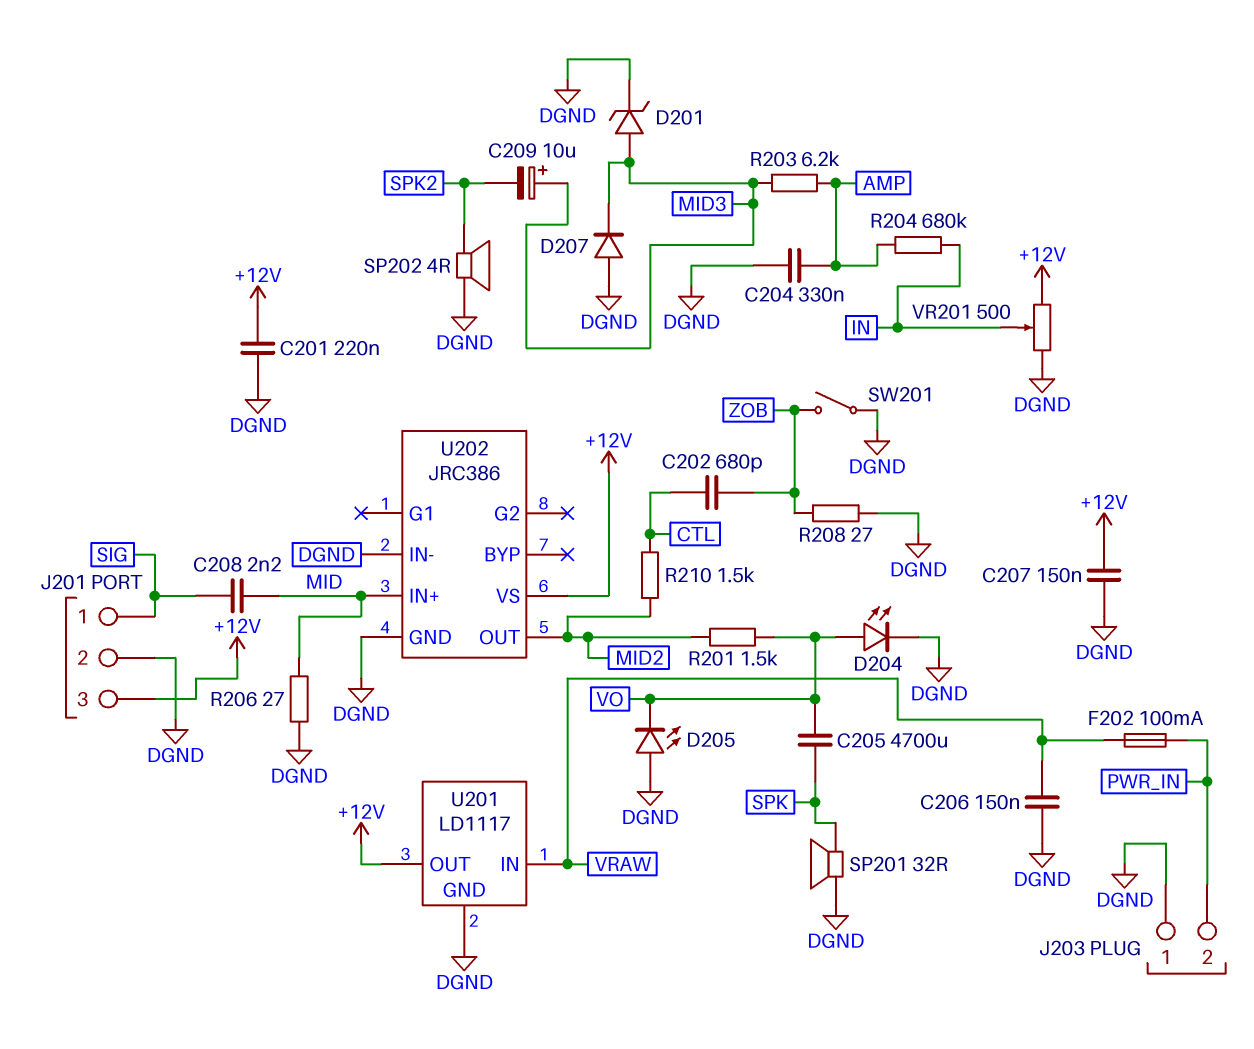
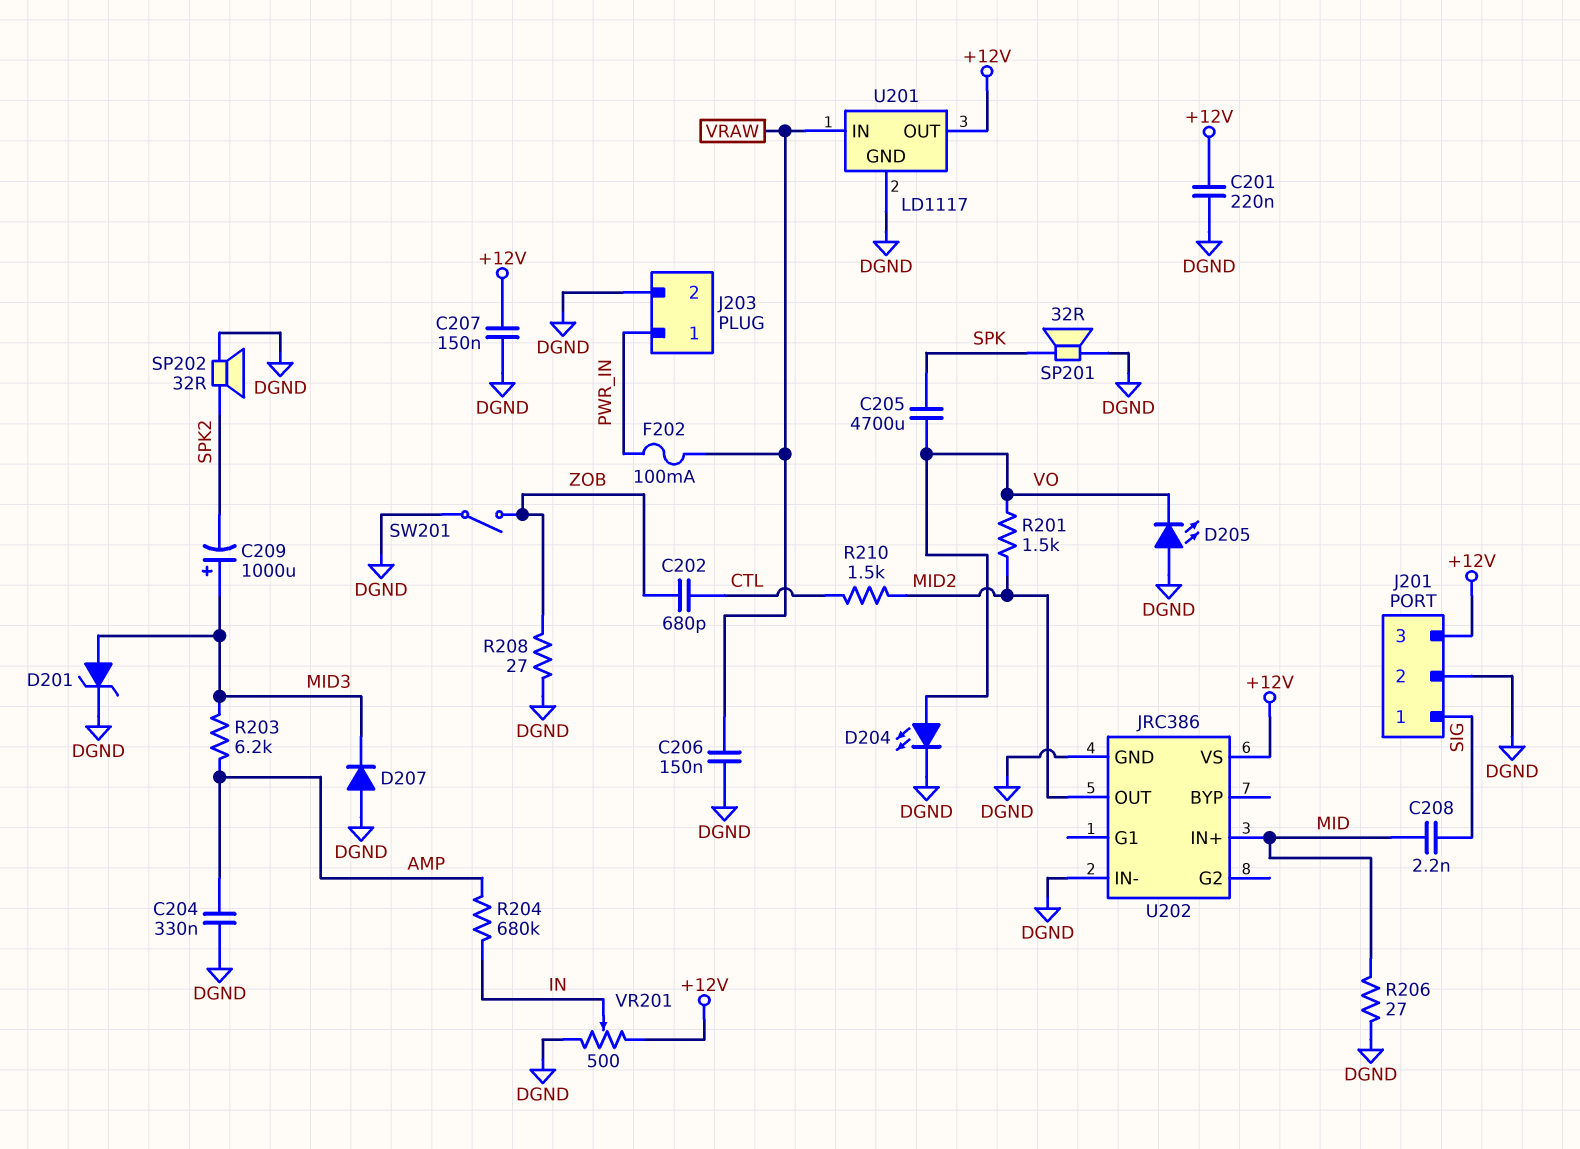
C209: 10uF (plus MID3, minus SPK2) -> 1000uF (plus MID3, minus SPK2)
J203 pin 1: DGND -> PWR_IN
J203 pin 2: PWR_IN -> DGND
SP202: speaker 4R (DGND, SPK2) -> speaker 32R (DGND, SPK2)

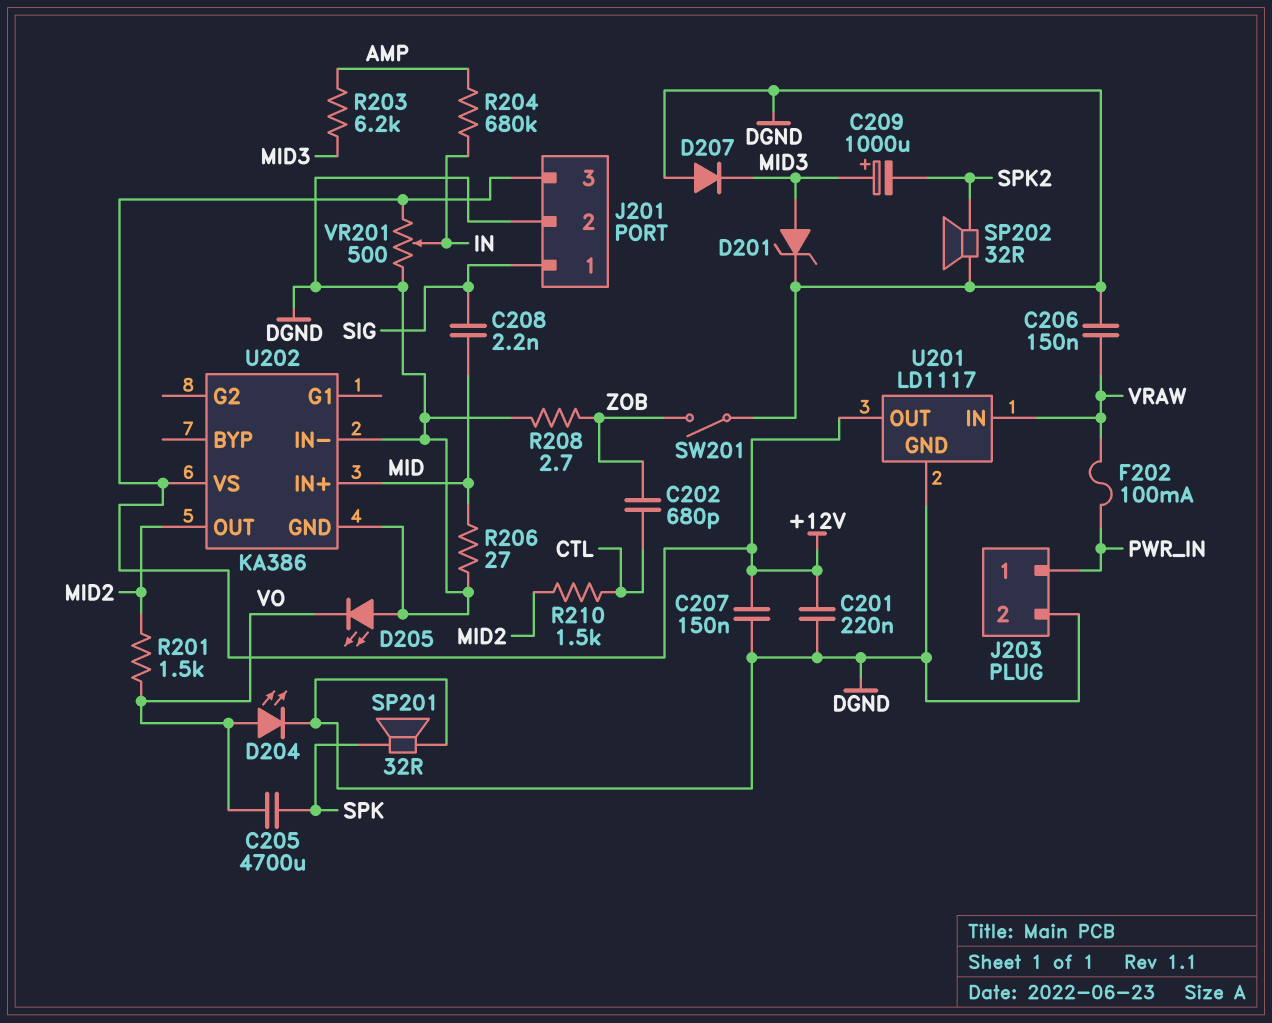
C204: 330nF (AMP, DGND) -> none
R208: 27 (DGND, ZOB) -> 2.7 (DGND, ZOB)
U202: JRC386 -> KA386

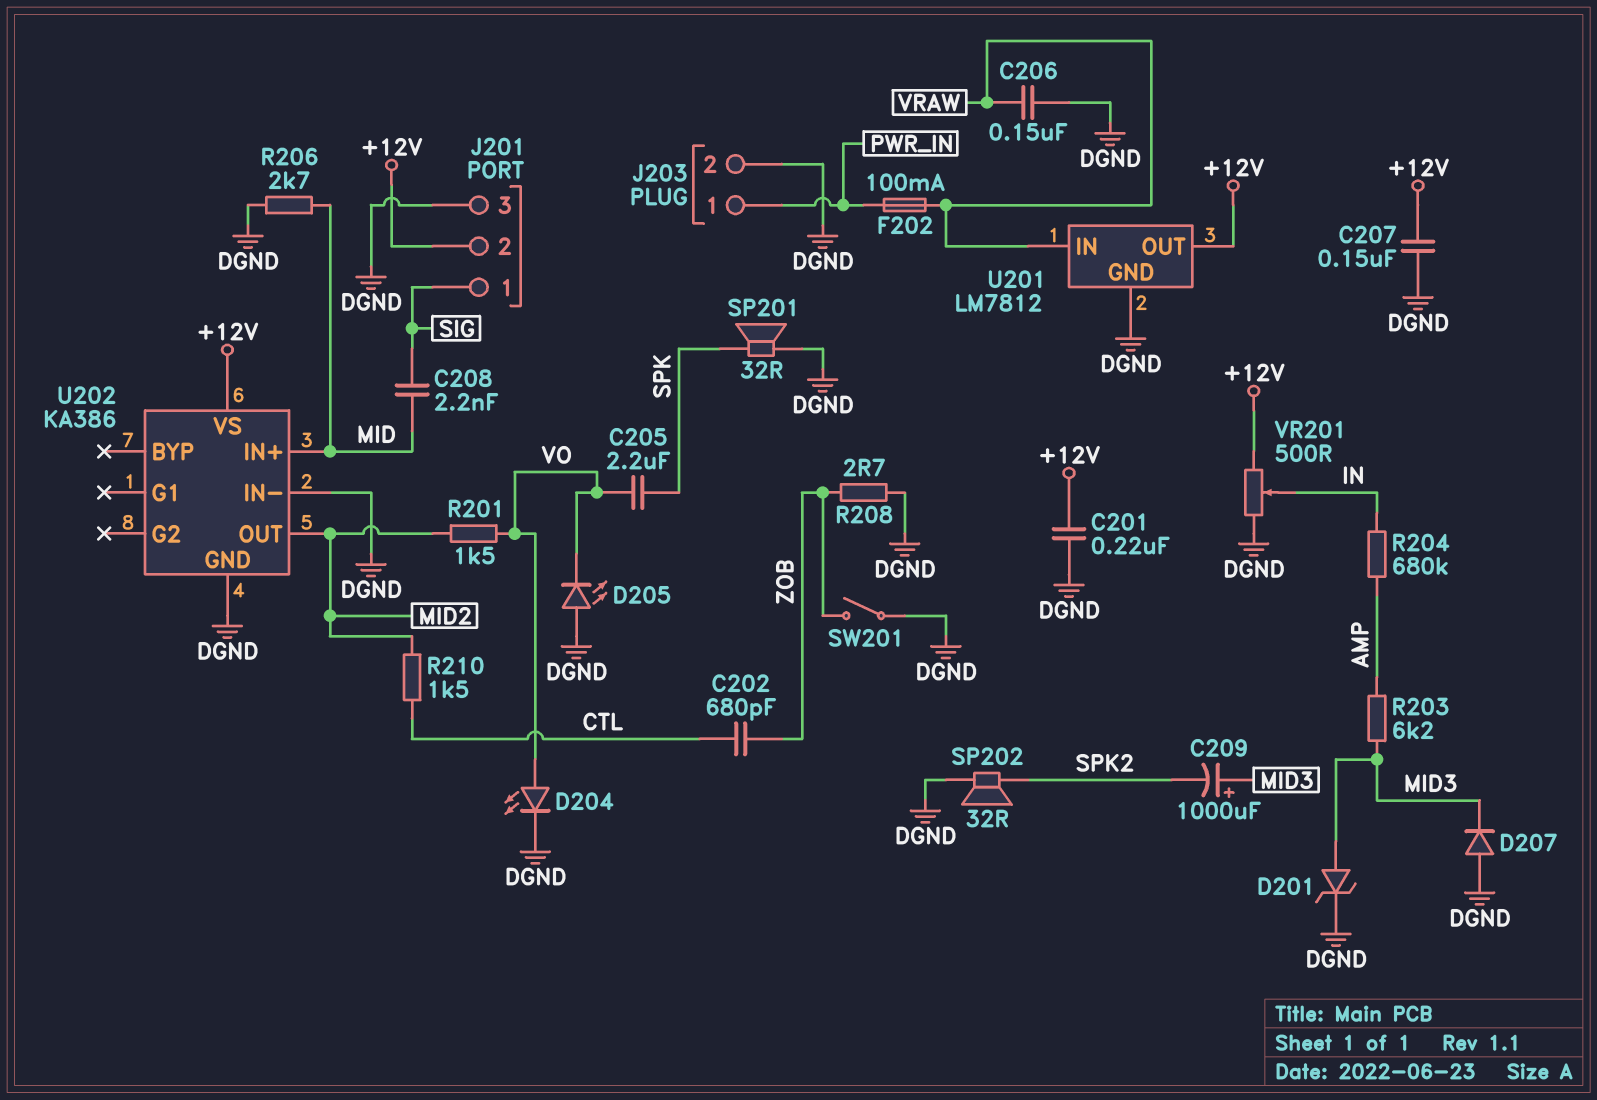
C205: 4700uF (SPK, VO) -> 2.2uF (SPK, VO)
J201 pin 2: DGND -> +12V
J201 pin 3: +12V -> DGND
R206: 27 (DGND, MID) -> 2.7k (DGND, MID)
U201: LD1117 -> LM7812

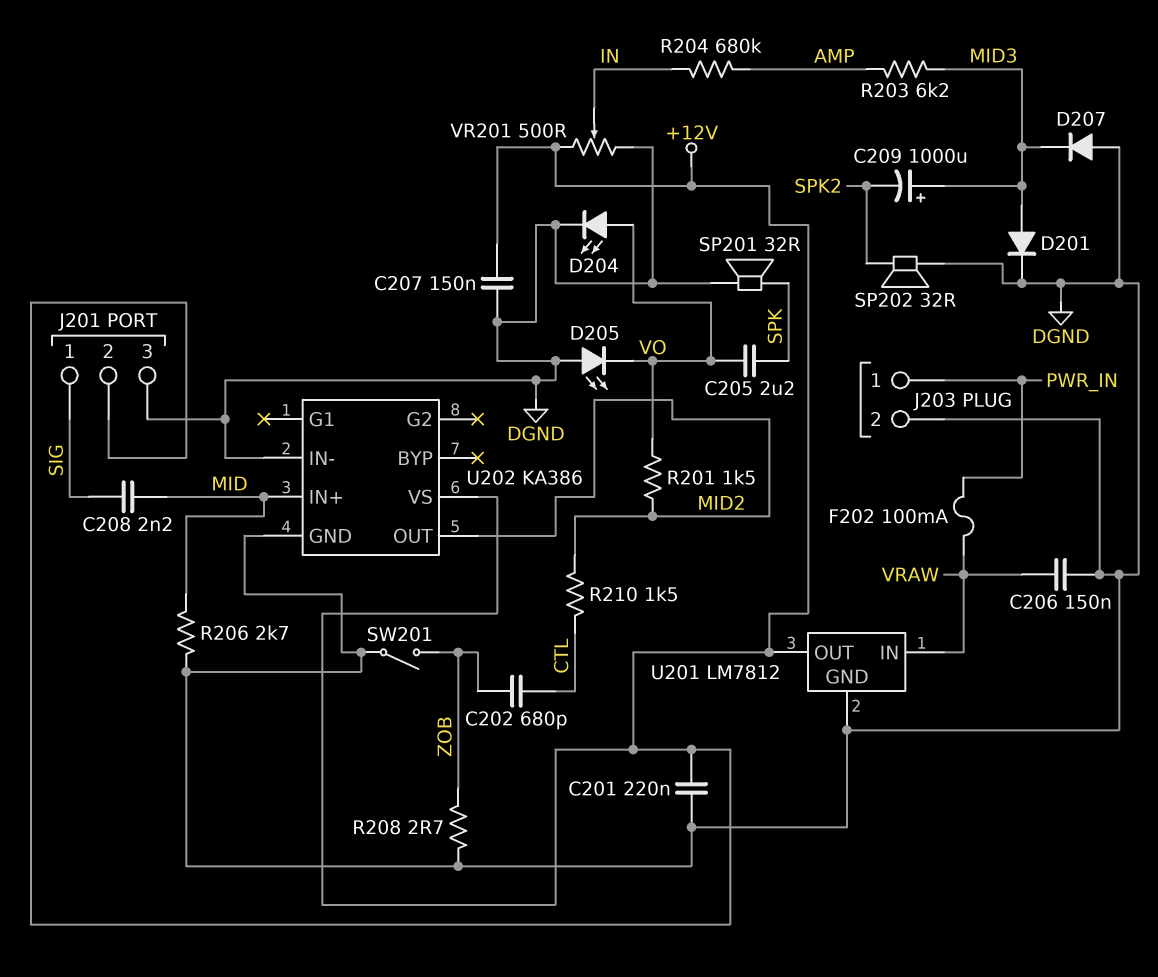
D201: zener (A MID3, K DGND) -> diode (A MID3, K DGND)

